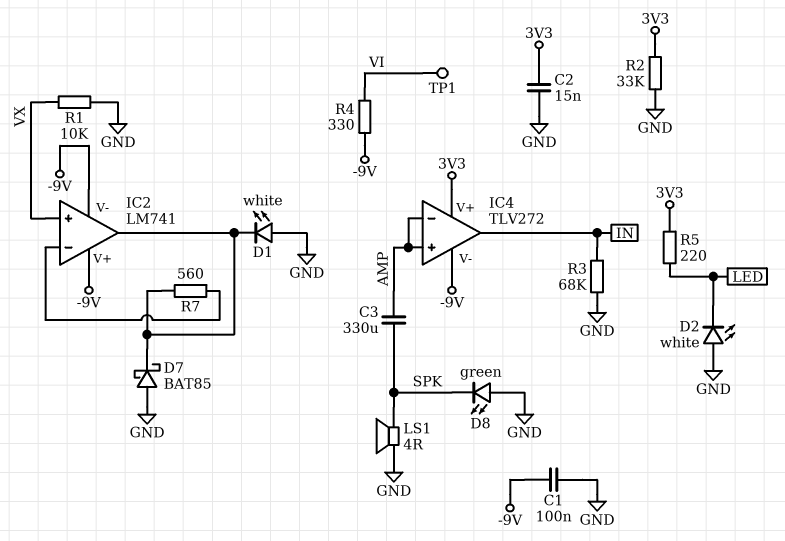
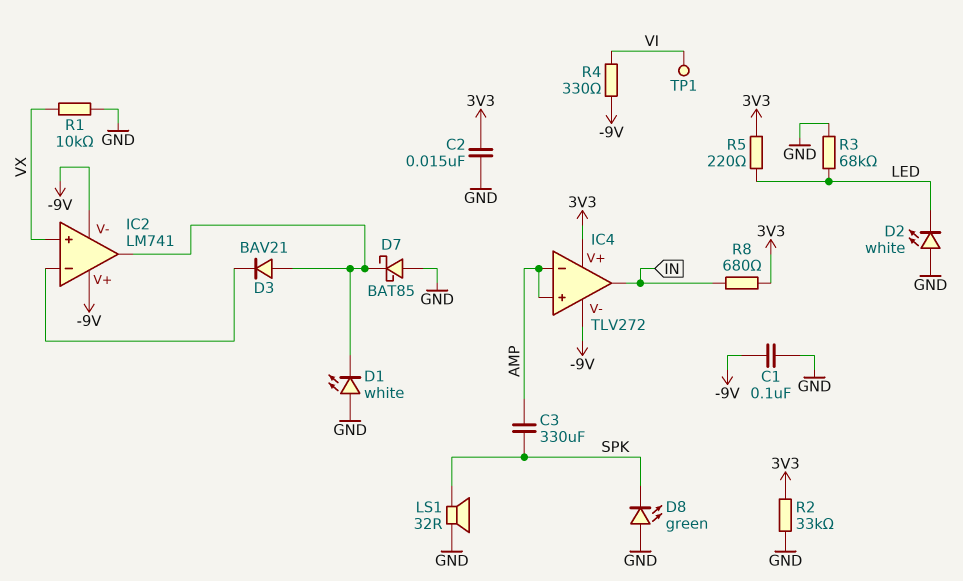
D3: none -> diode BAV21 (A IC2/out, K IC2/in-)
LS1: speaker 4R (GND, SPK) -> speaker 32R (GND, SPK)
R3: 68k (GND, IN) -> 68k (GND, LED)
R7: 560 (IC2/in-, IC2/out) -> none
R8: none -> 680 (3V3, IN)

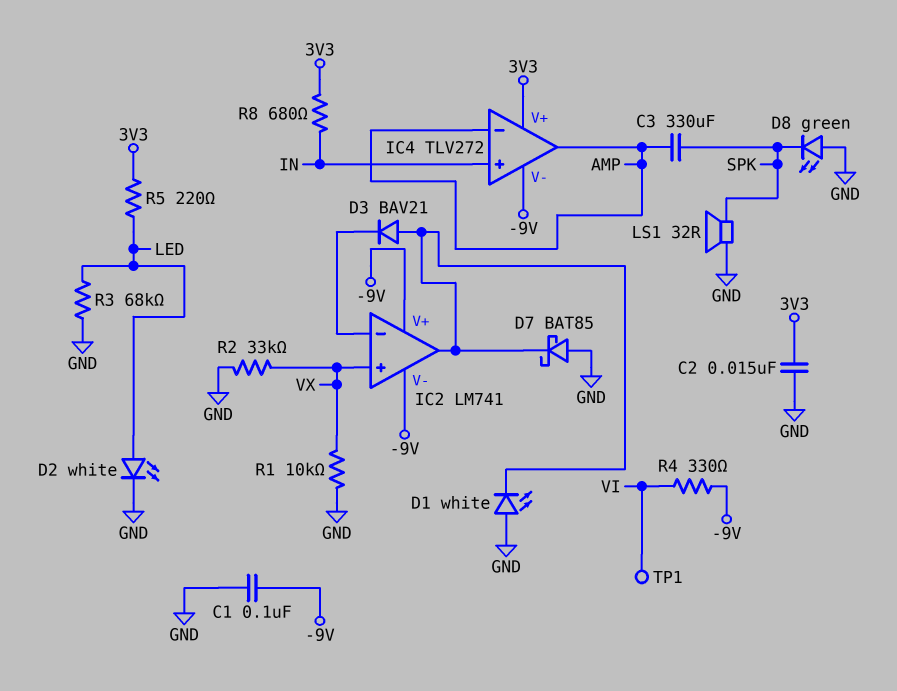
D2: LED white (A GND, K LED) -> LED white (A LED, K GND)
IC4 pin in+: AMP -> IN
IC4 pin out: IN -> AMP
R2: 33k (3V3, GND) -> 33k (GND, VX)

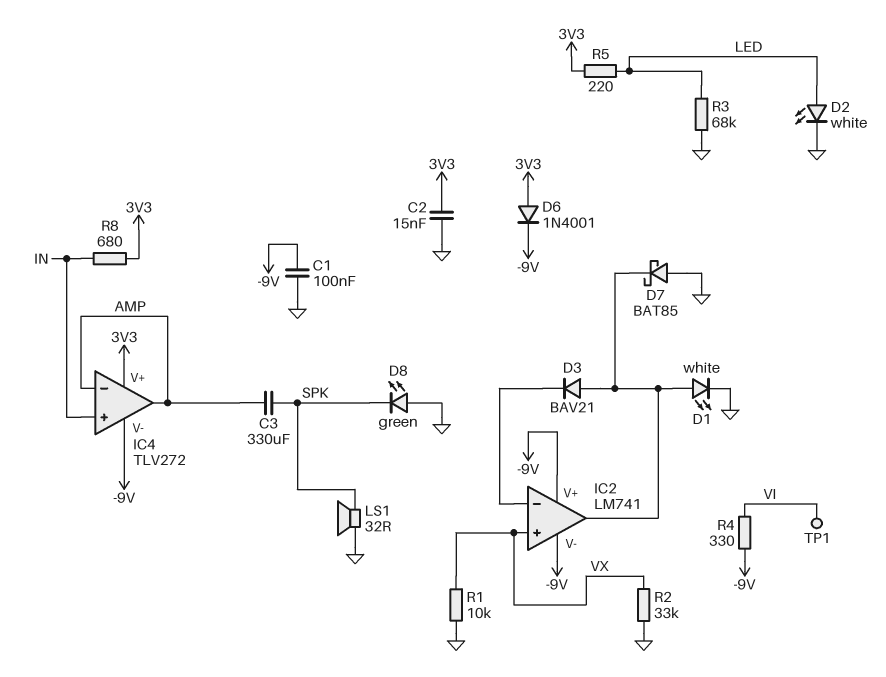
D1: LED white (A GND, K IC2/out) -> LED white (A IC2/out, K GND)
D6: none -> diode 1N4001 (A 3V3, K -9V)

